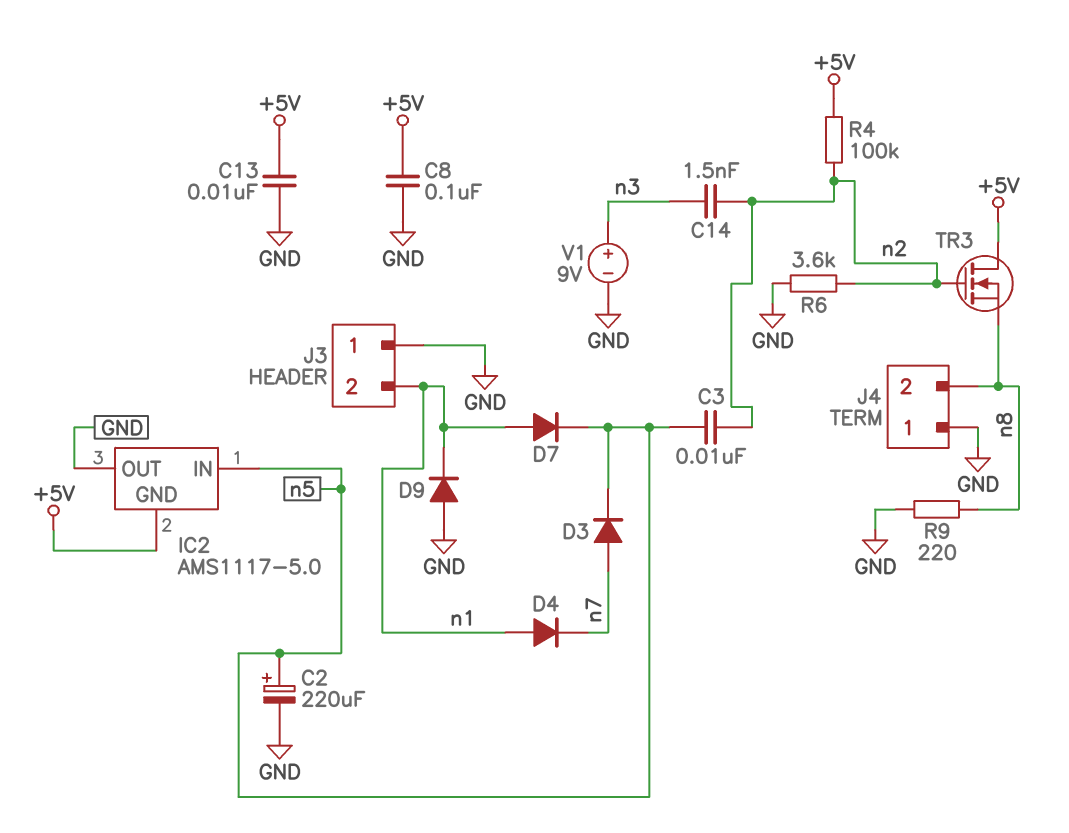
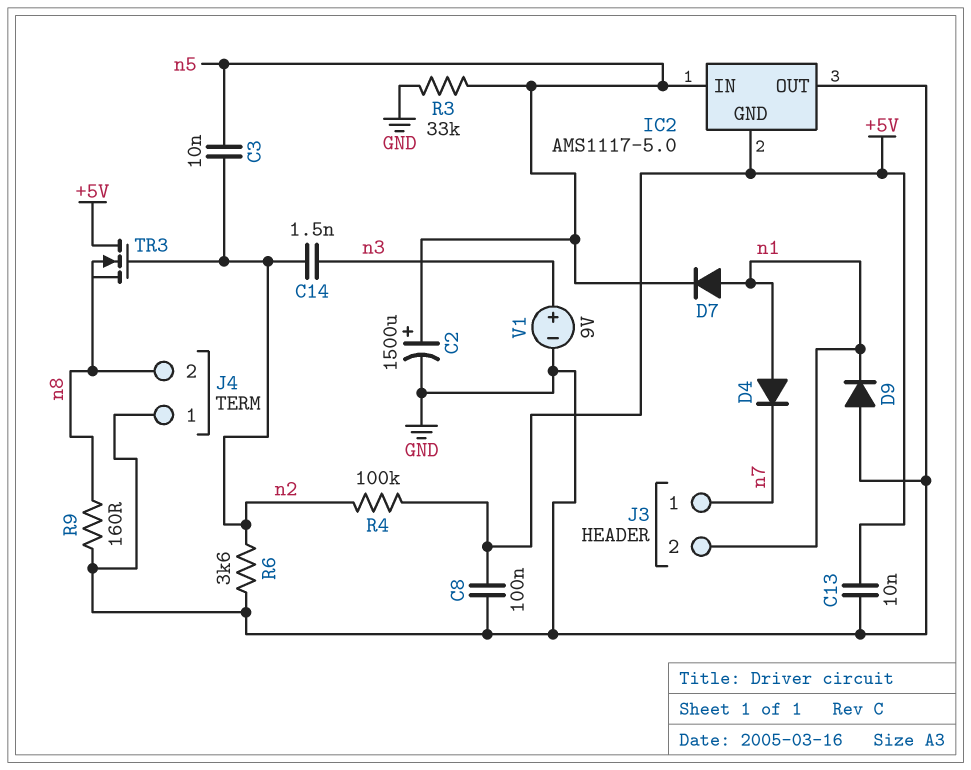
C2: 220uF (plus n5, minus GND) -> 1500uF (plus n5, minus GND)
D3: diode (A n7, K n5) -> none
J3 pin 1: GND -> n7
R3: none -> 33k (GND, n5)
R9: 220 (GND, n8) -> 160 (GND, n8)

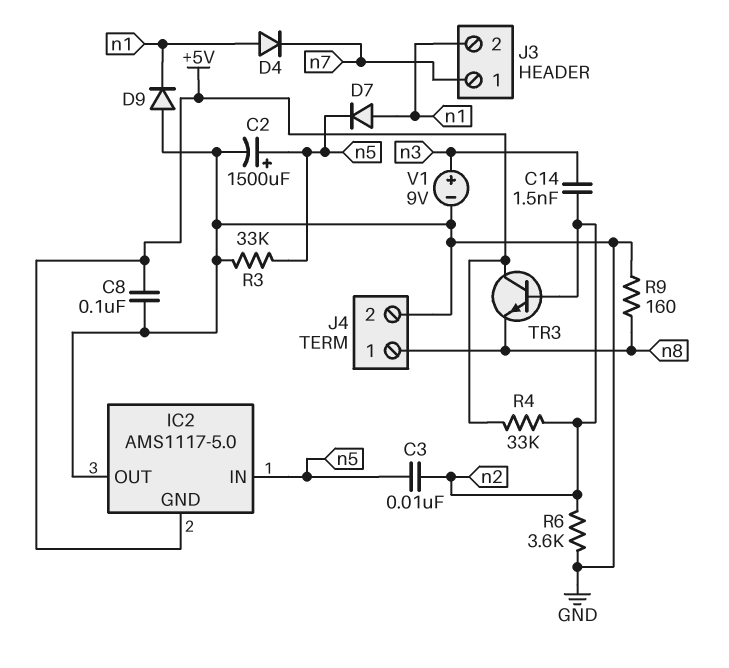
C13: 10nF (+5V, GND) -> none
J4 pin 1: GND -> n8
J4 pin 2: n8 -> GND
R4: 100k (+5V, n2) -> 33k (+5V, n2)
TR3: NMOS (G n2, D +5V, S n8) -> NPN (B n2, C +5V, E n8)

